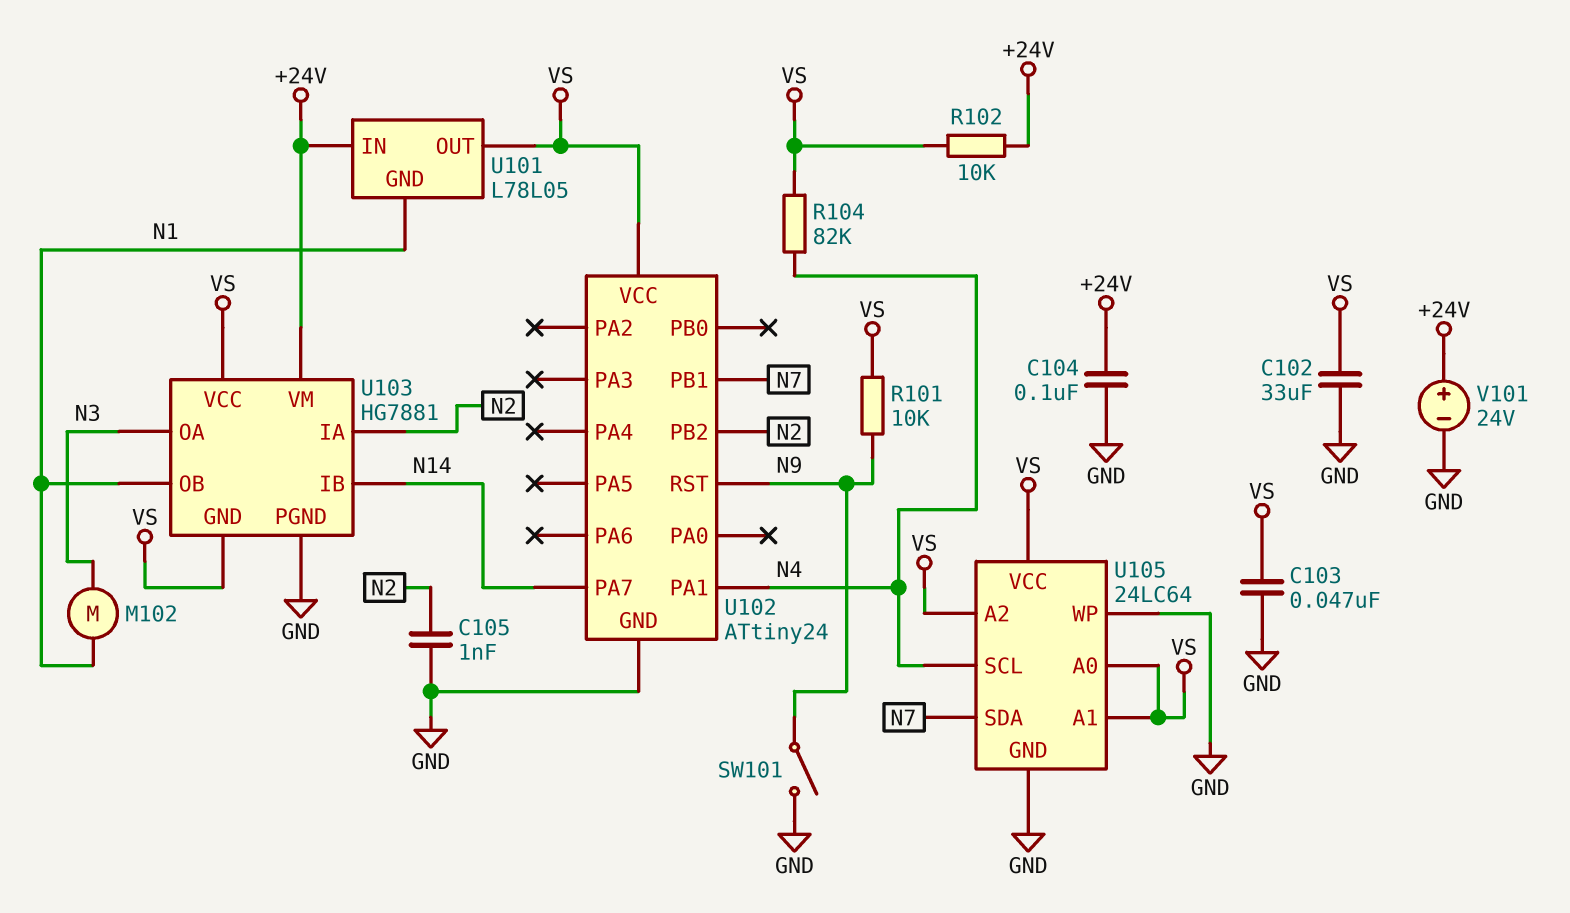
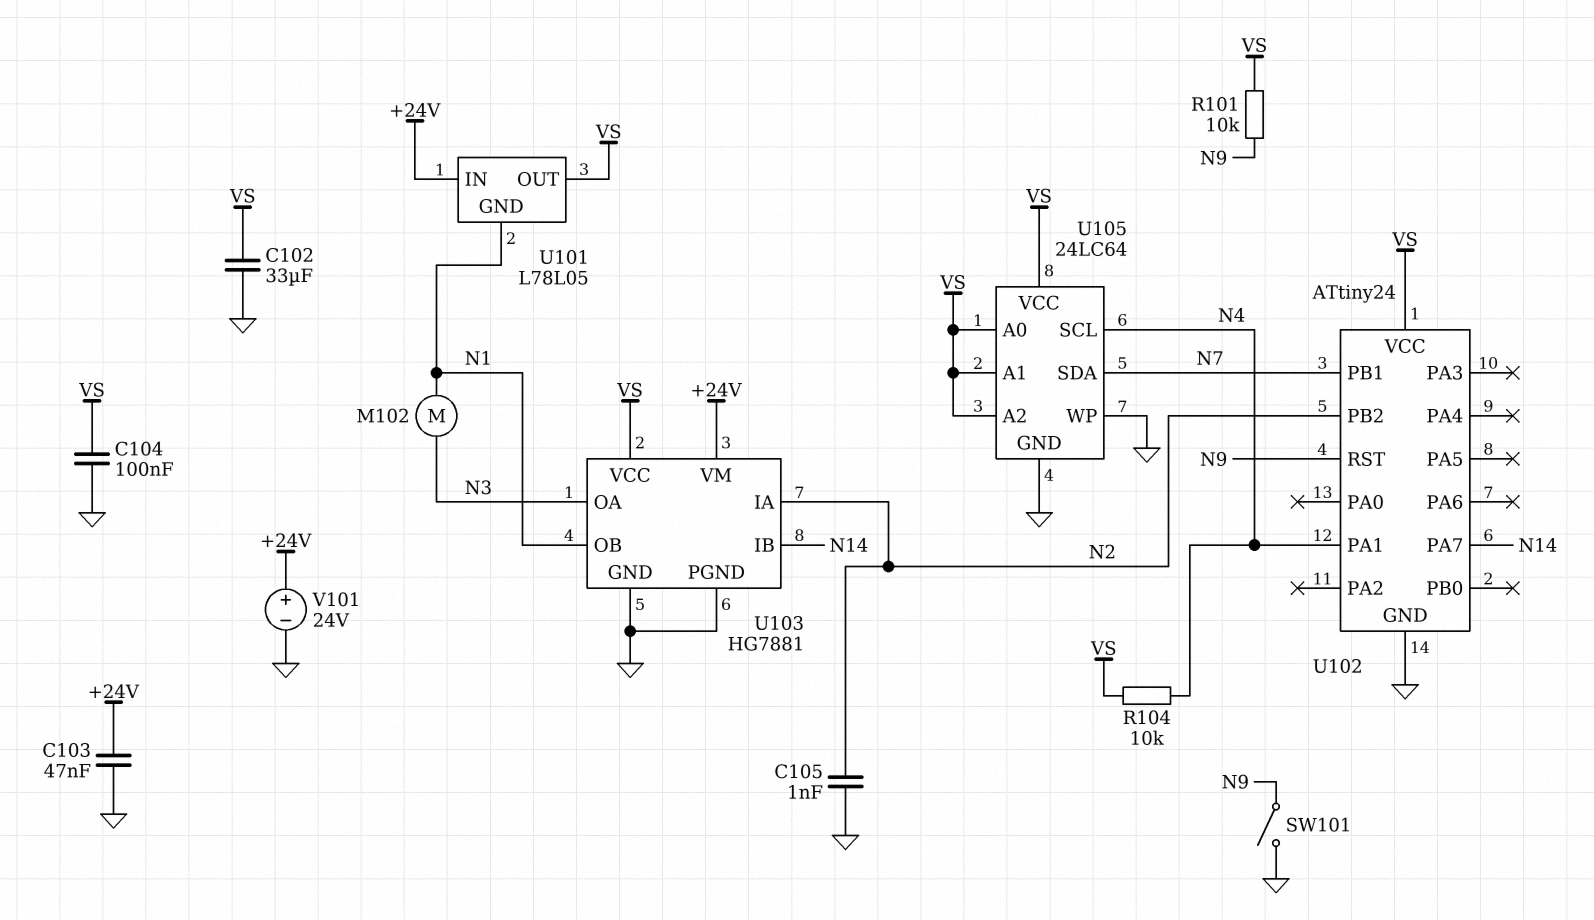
C103: 47nF (GND, VS) -> 47nF (+24V, GND)
C104: 100nF (+24V, GND) -> 100nF (GND, VS)
R102: 10k (+24V, VS) -> none
R104: 82k (N4, VS) -> 10k (N4, VS)
U103 pin GND: VS -> GND

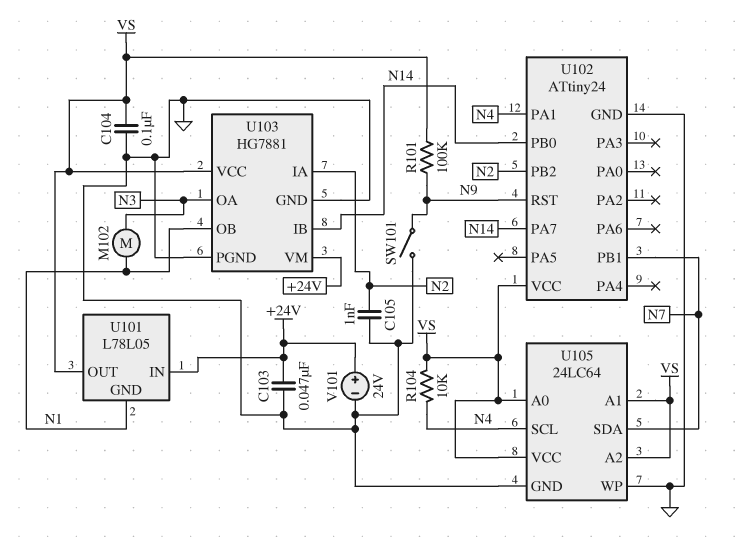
C102: 33uF (GND, VS) -> none
R101: 10k (N9, VS) -> 100k (N9, VS)
U102 pin PB0: none -> N14

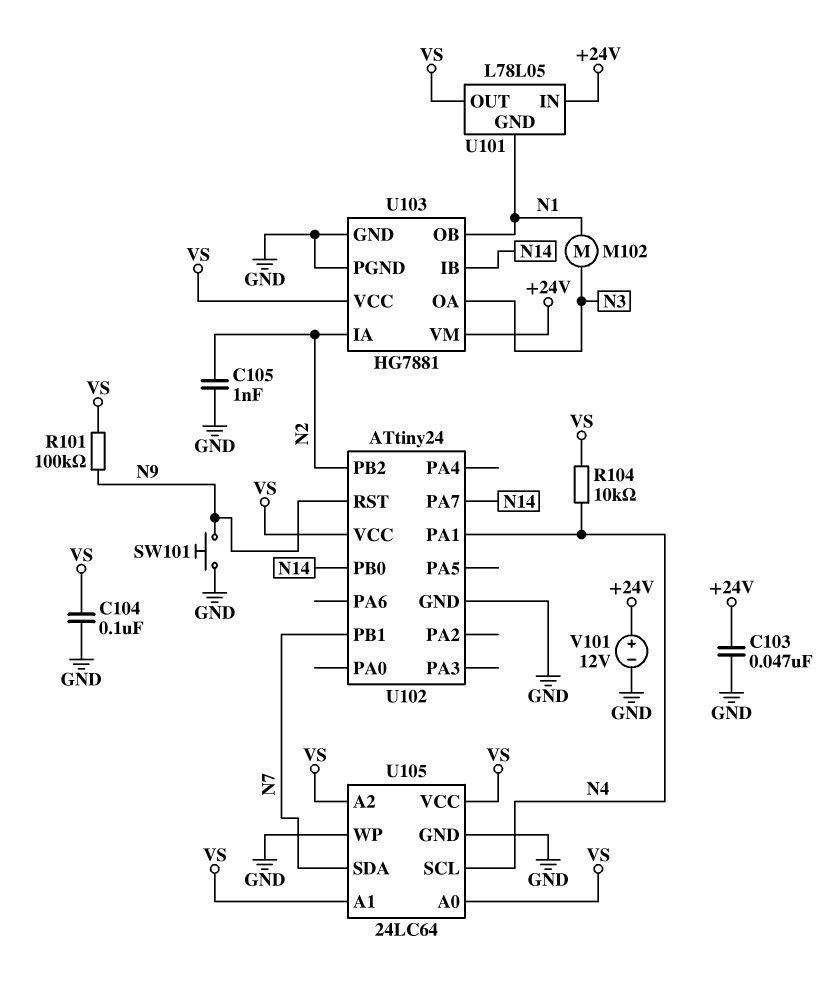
SW101: switch (GND, N9) -> button (GND, N9)
V101: 24V (plus +24V, minus GND) -> 12V (plus +24V, minus GND)

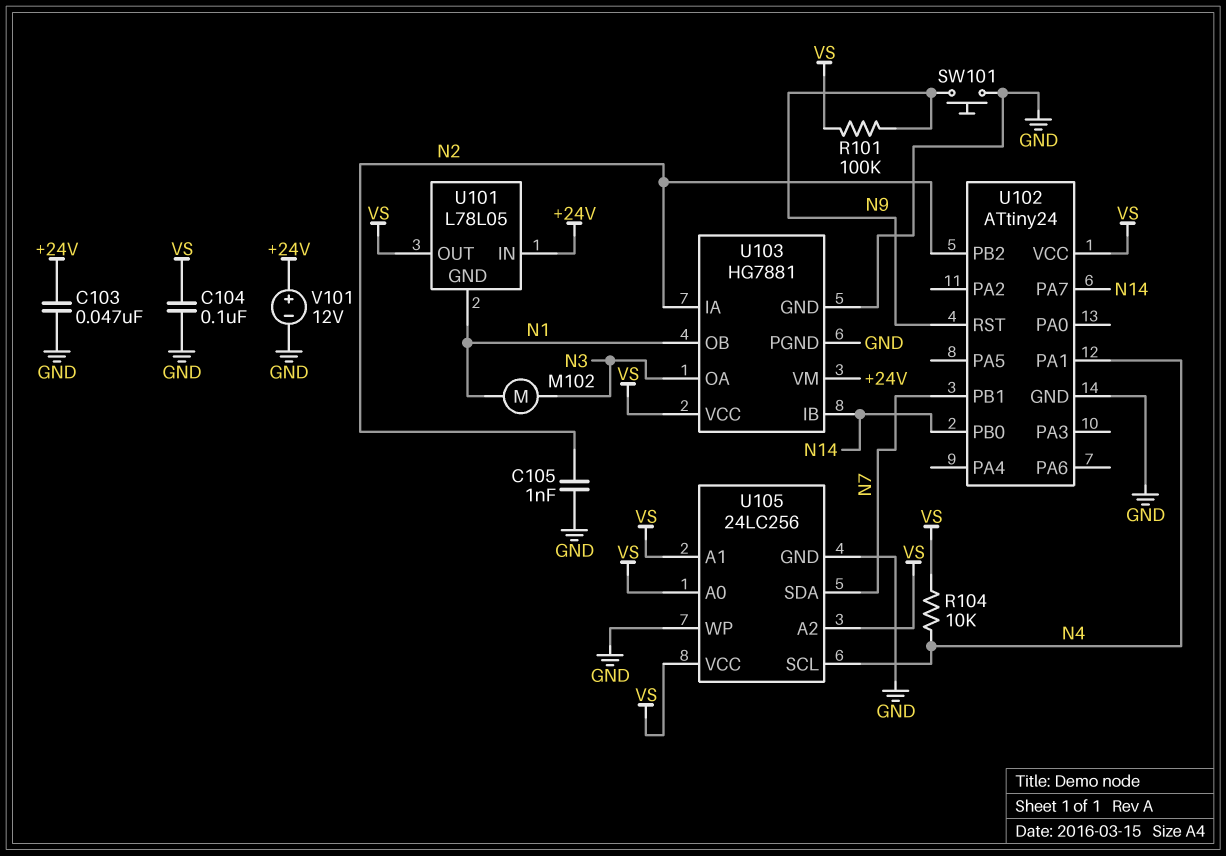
U105: 24LC64 -> 24LC256

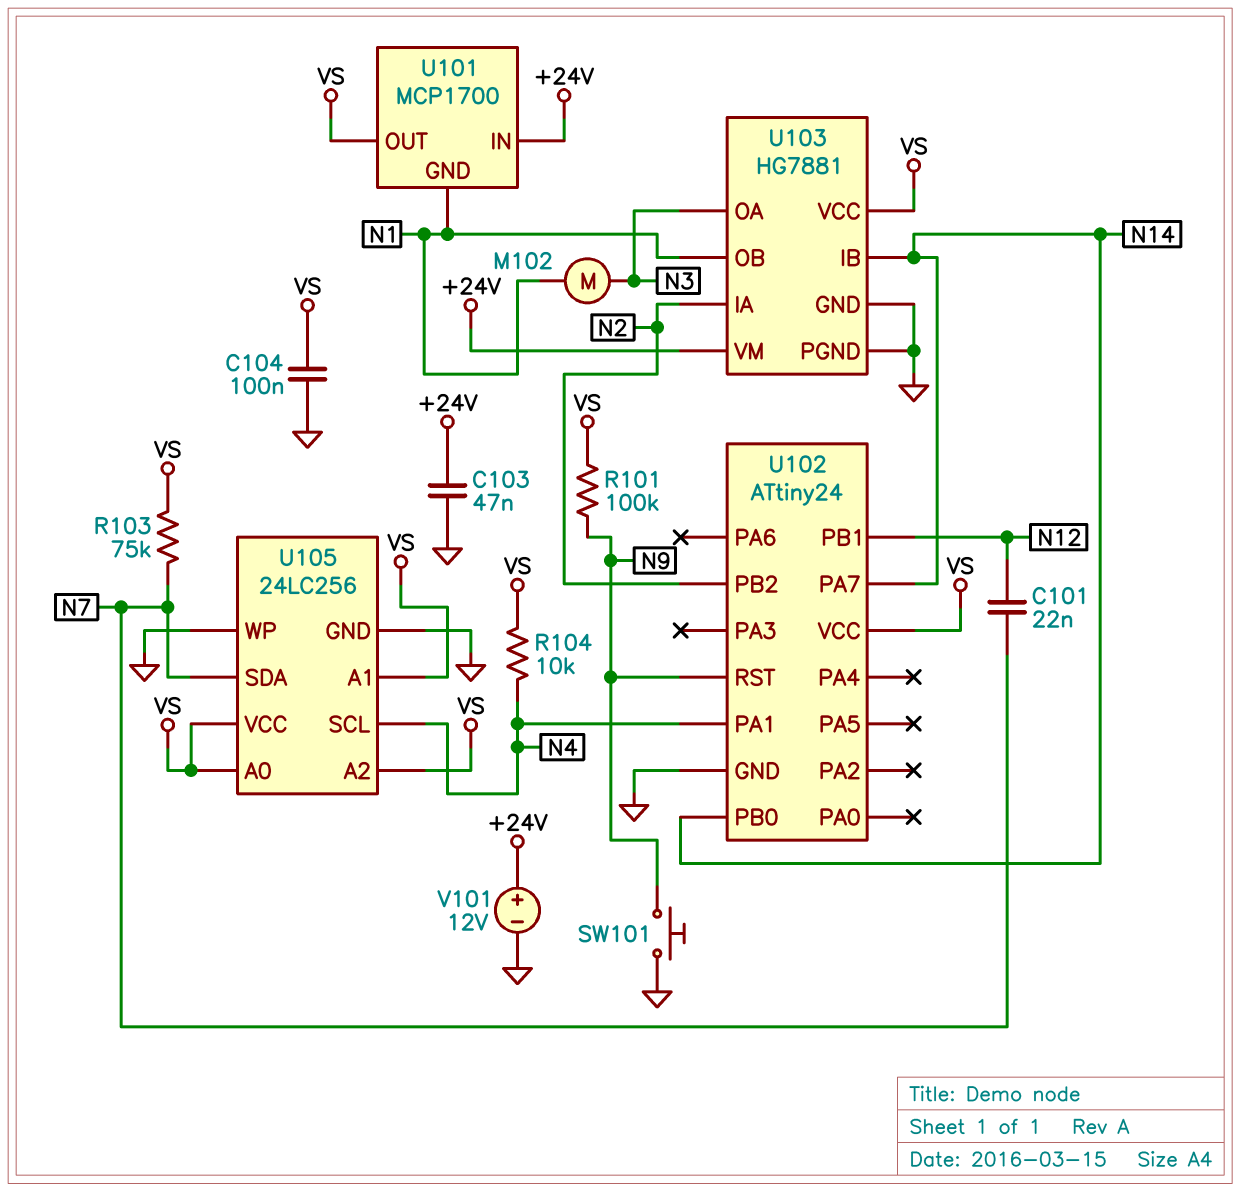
C101: none -> 22nF (N7, N12)
C105: 1nF (GND, N2) -> none
R103: none -> 75k (N7, VS)
U101: L78L05 -> MCP1700
U102 pin PB1: N7 -> N12

